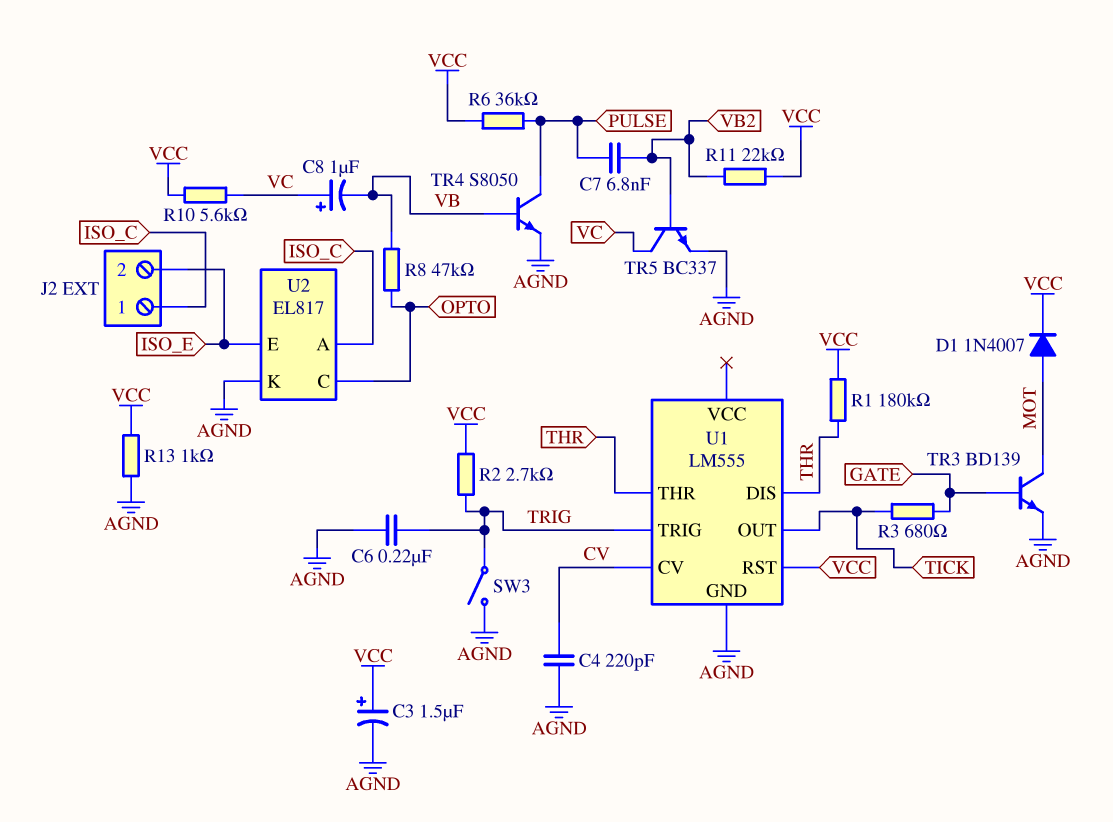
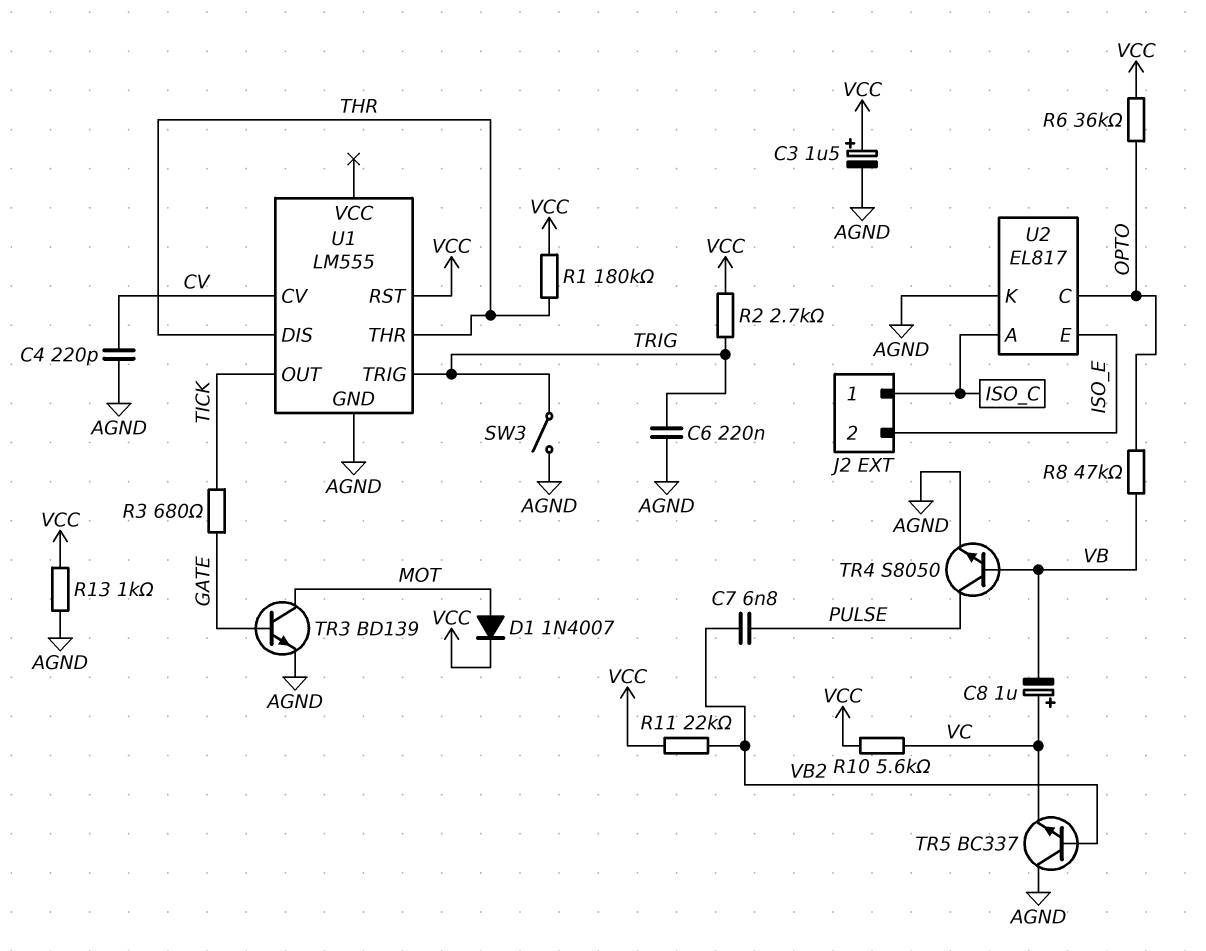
R6: 36k (PULSE, VCC) -> 36k (OPTO, VCC)
TR5: NPN BC337 (B VB2, C VC, E AGND) -> NPN BC337 (B VB2, C AGND, E VC)

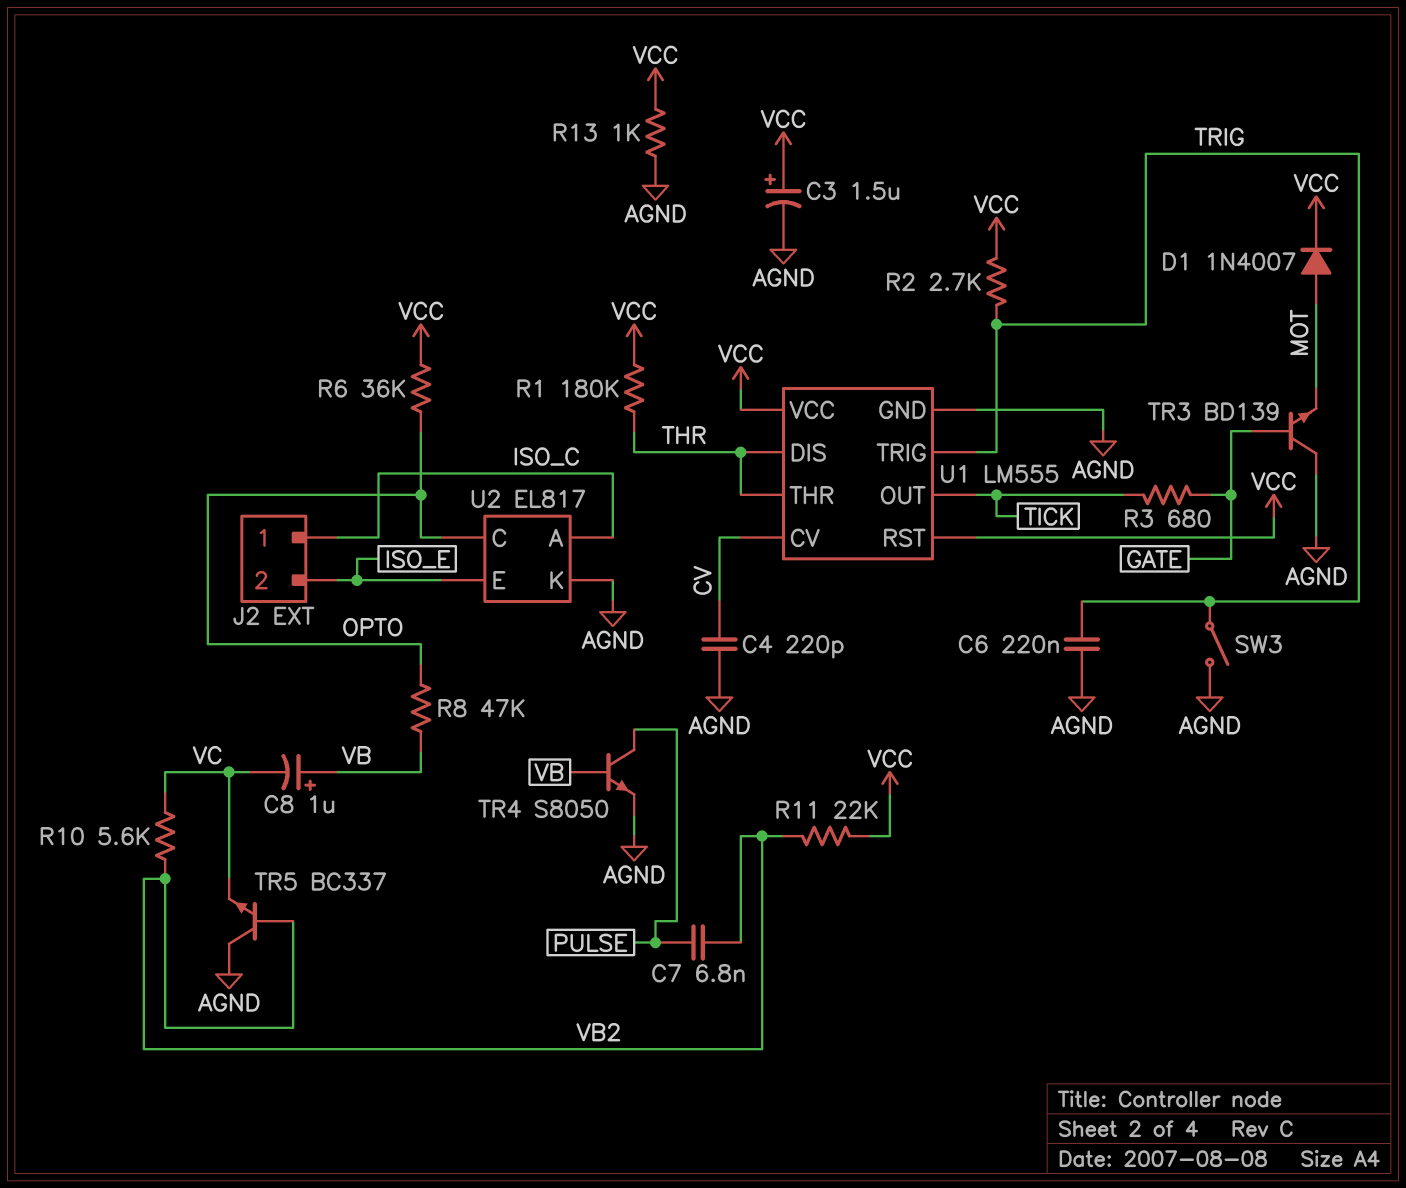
C8: 1uF (plus VC, minus VB) -> 1uF (plus VB, minus VC)
R10: 5.6k (VC, VCC) -> 5.6k (VB2, VC)
TR3: NPN BD139 (B GATE, C MOT, E AGND) -> NPN BD139 (B GATE, C AGND, E MOT)
U1 pin VCC: none -> VCC

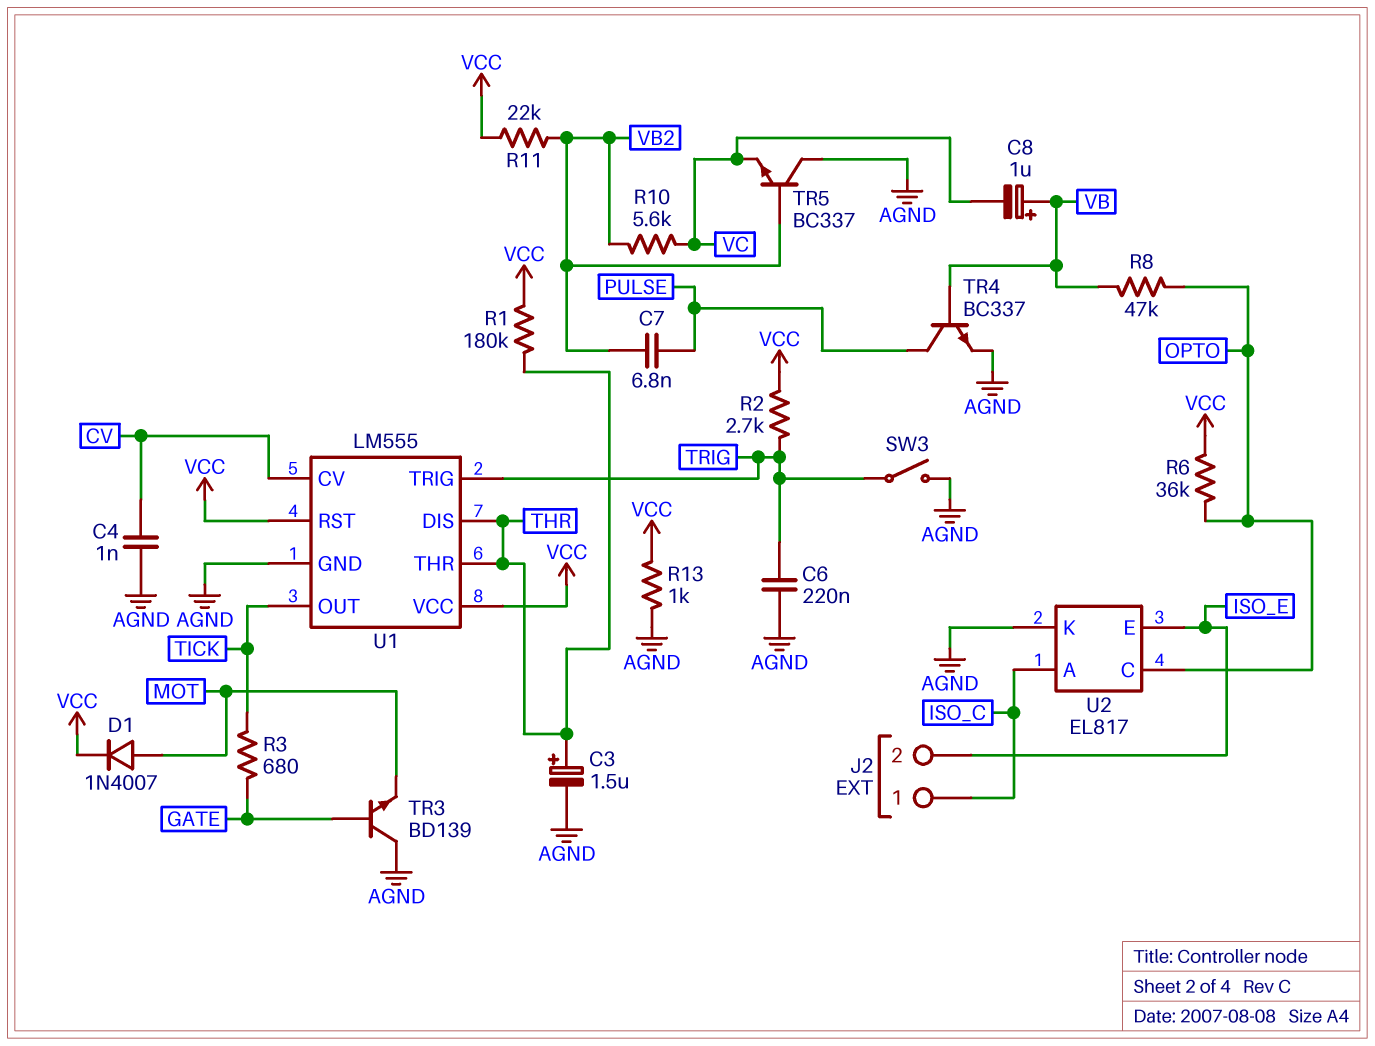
C3: 1.5uF (plus VCC, minus AGND) -> 1.5uF (plus THR, minus AGND)
C4: 220pF (AGND, CV) -> 1nF (AGND, CV)
TR4: NPN S8050 (B VB, C PULSE, E AGND) -> NPN BC337 (B VB, C PULSE, E AGND)

